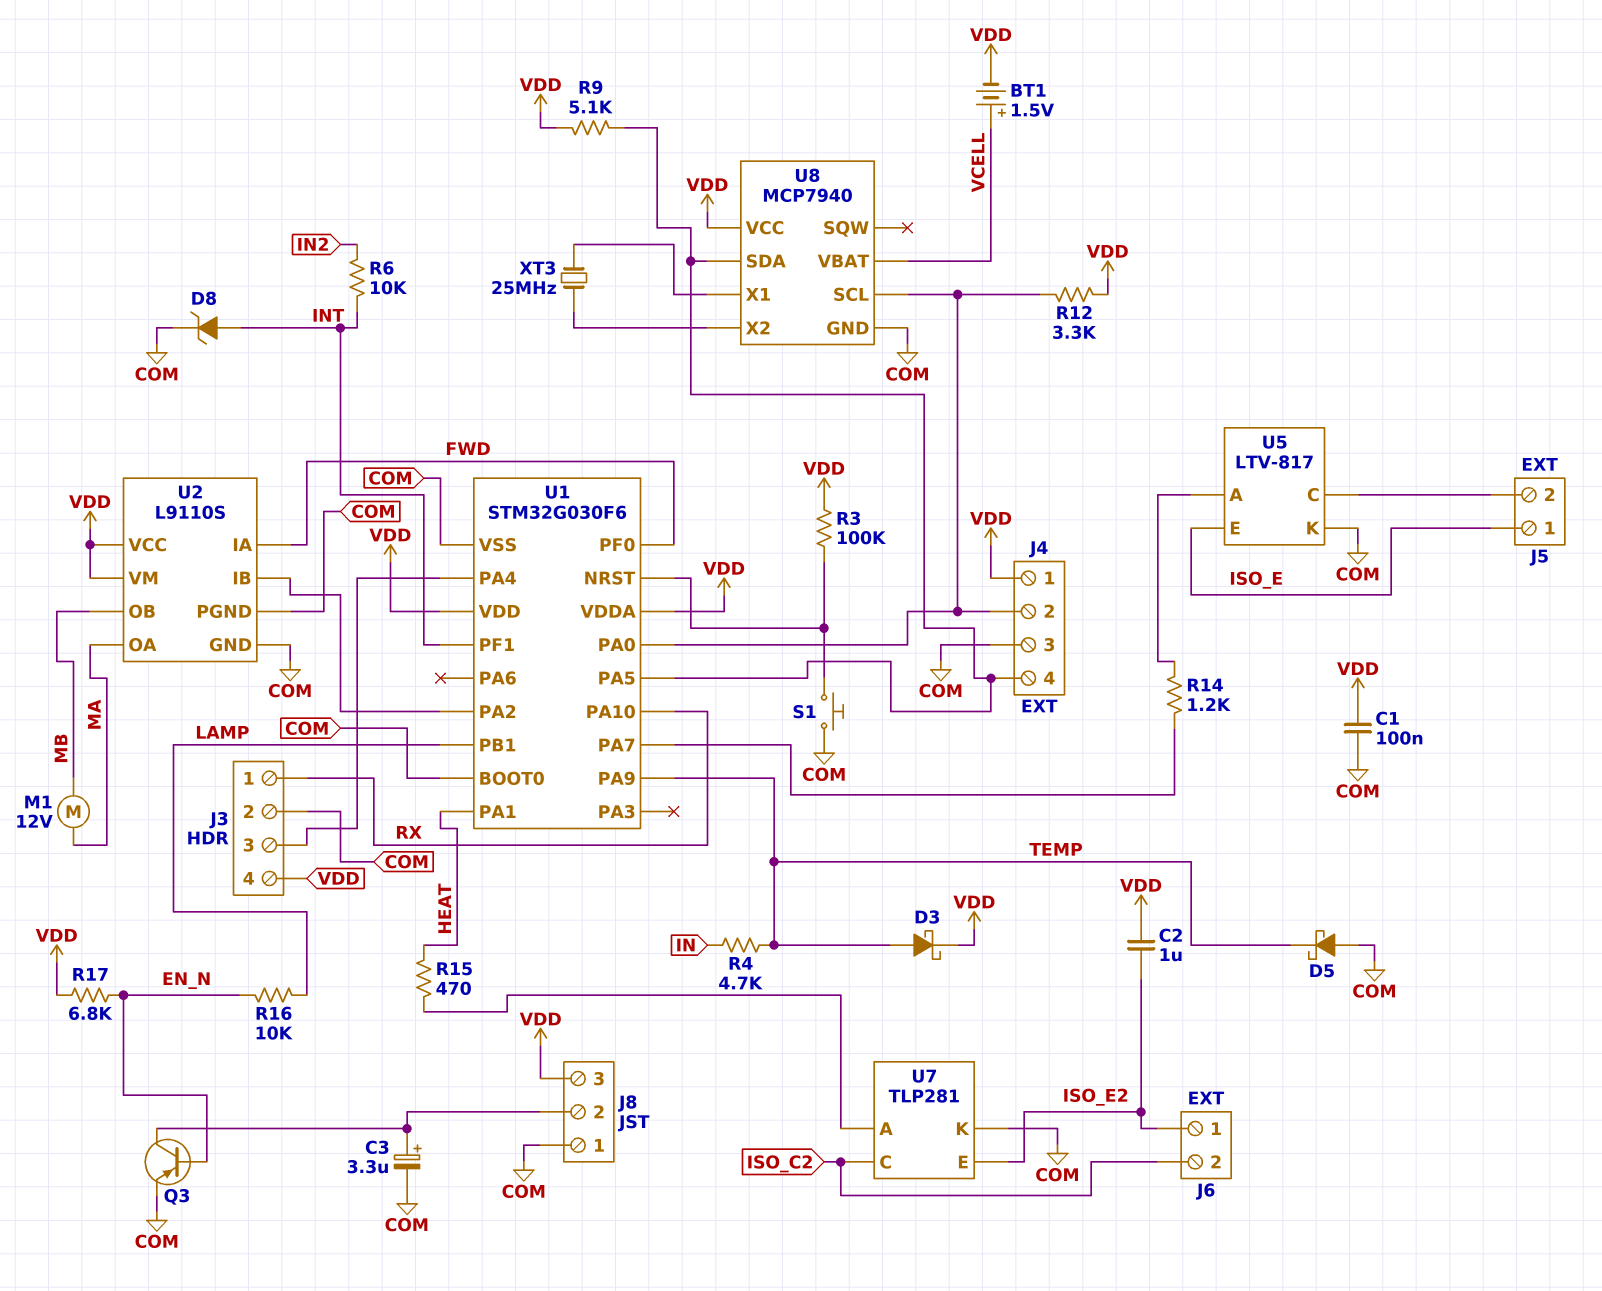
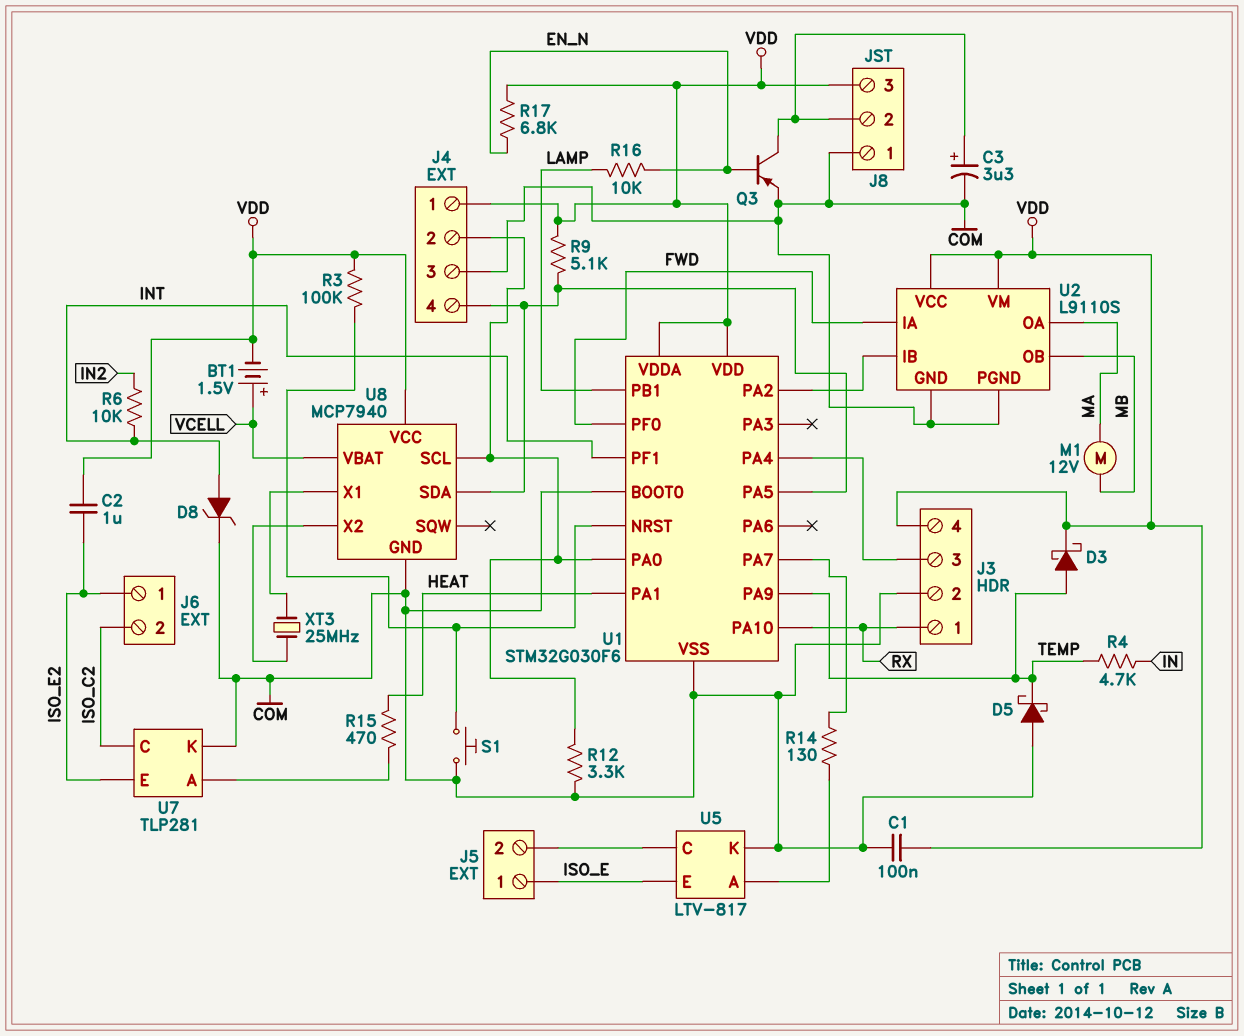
R12: 3.3k (J4/2, VDD) -> 3.3k (COM, J4/2)
R14: 1.2k (U1/PA7, U5/A) -> 130 (U1/PA7, U5/A)

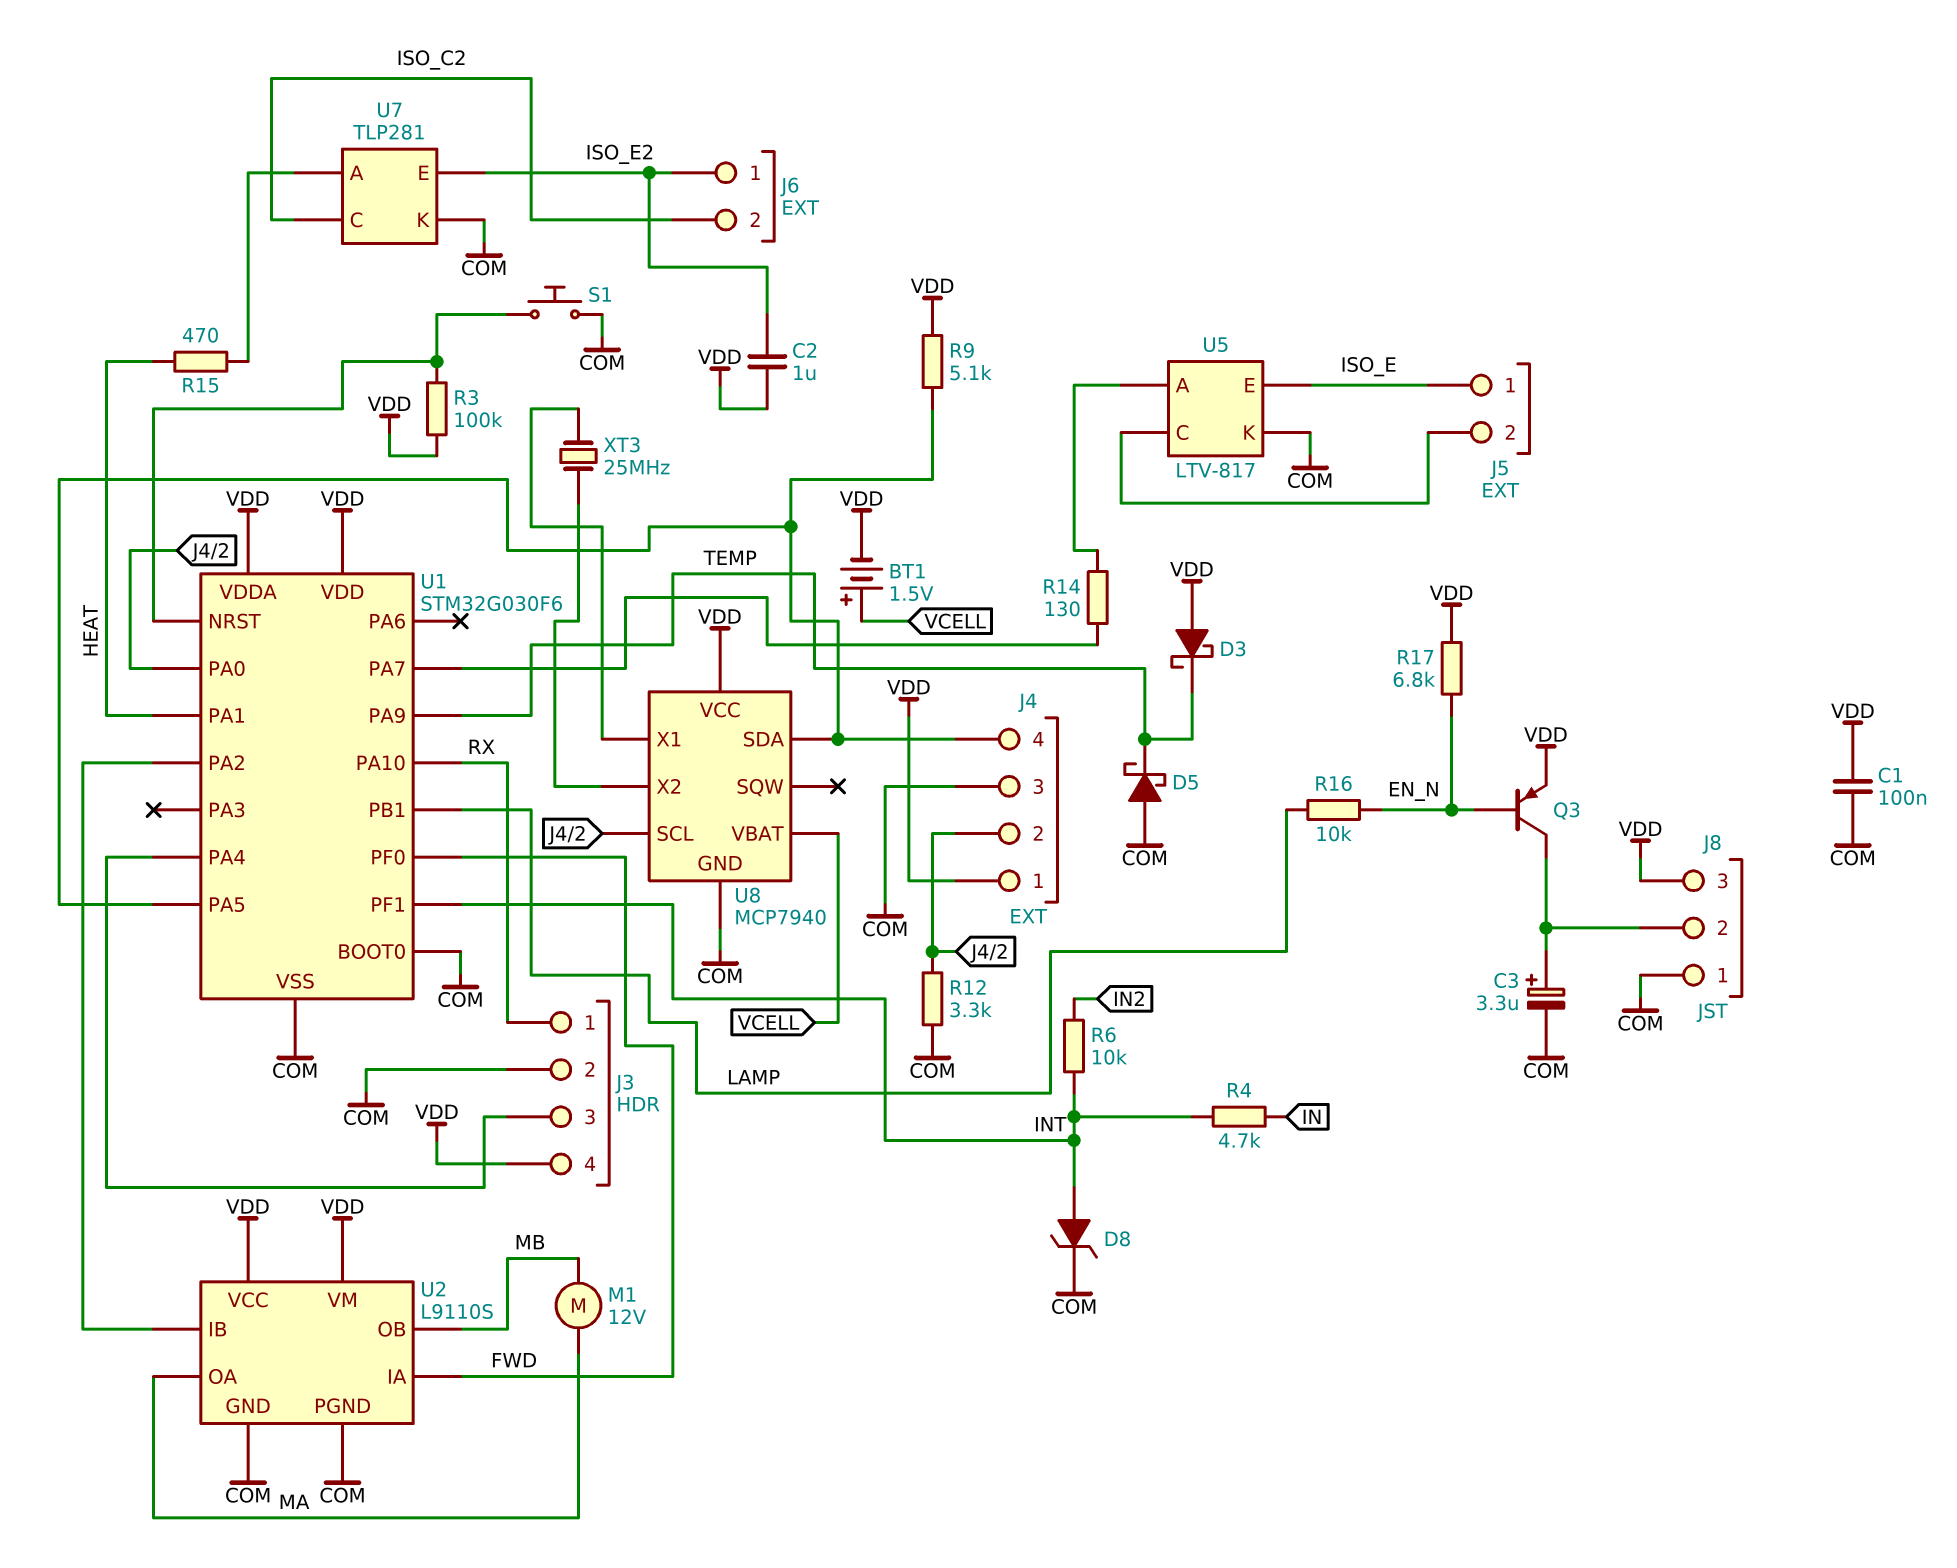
D3: schottky (A TEMP, K VDD) -> schottky (A VDD, K TEMP)
Q3: PNP (B EN_N, C J8/2, E COM) -> PNP (B EN_N, C J8/2, E VDD)
R4: 4.7k (IN, TEMP) -> 4.7k (IN, INT)

